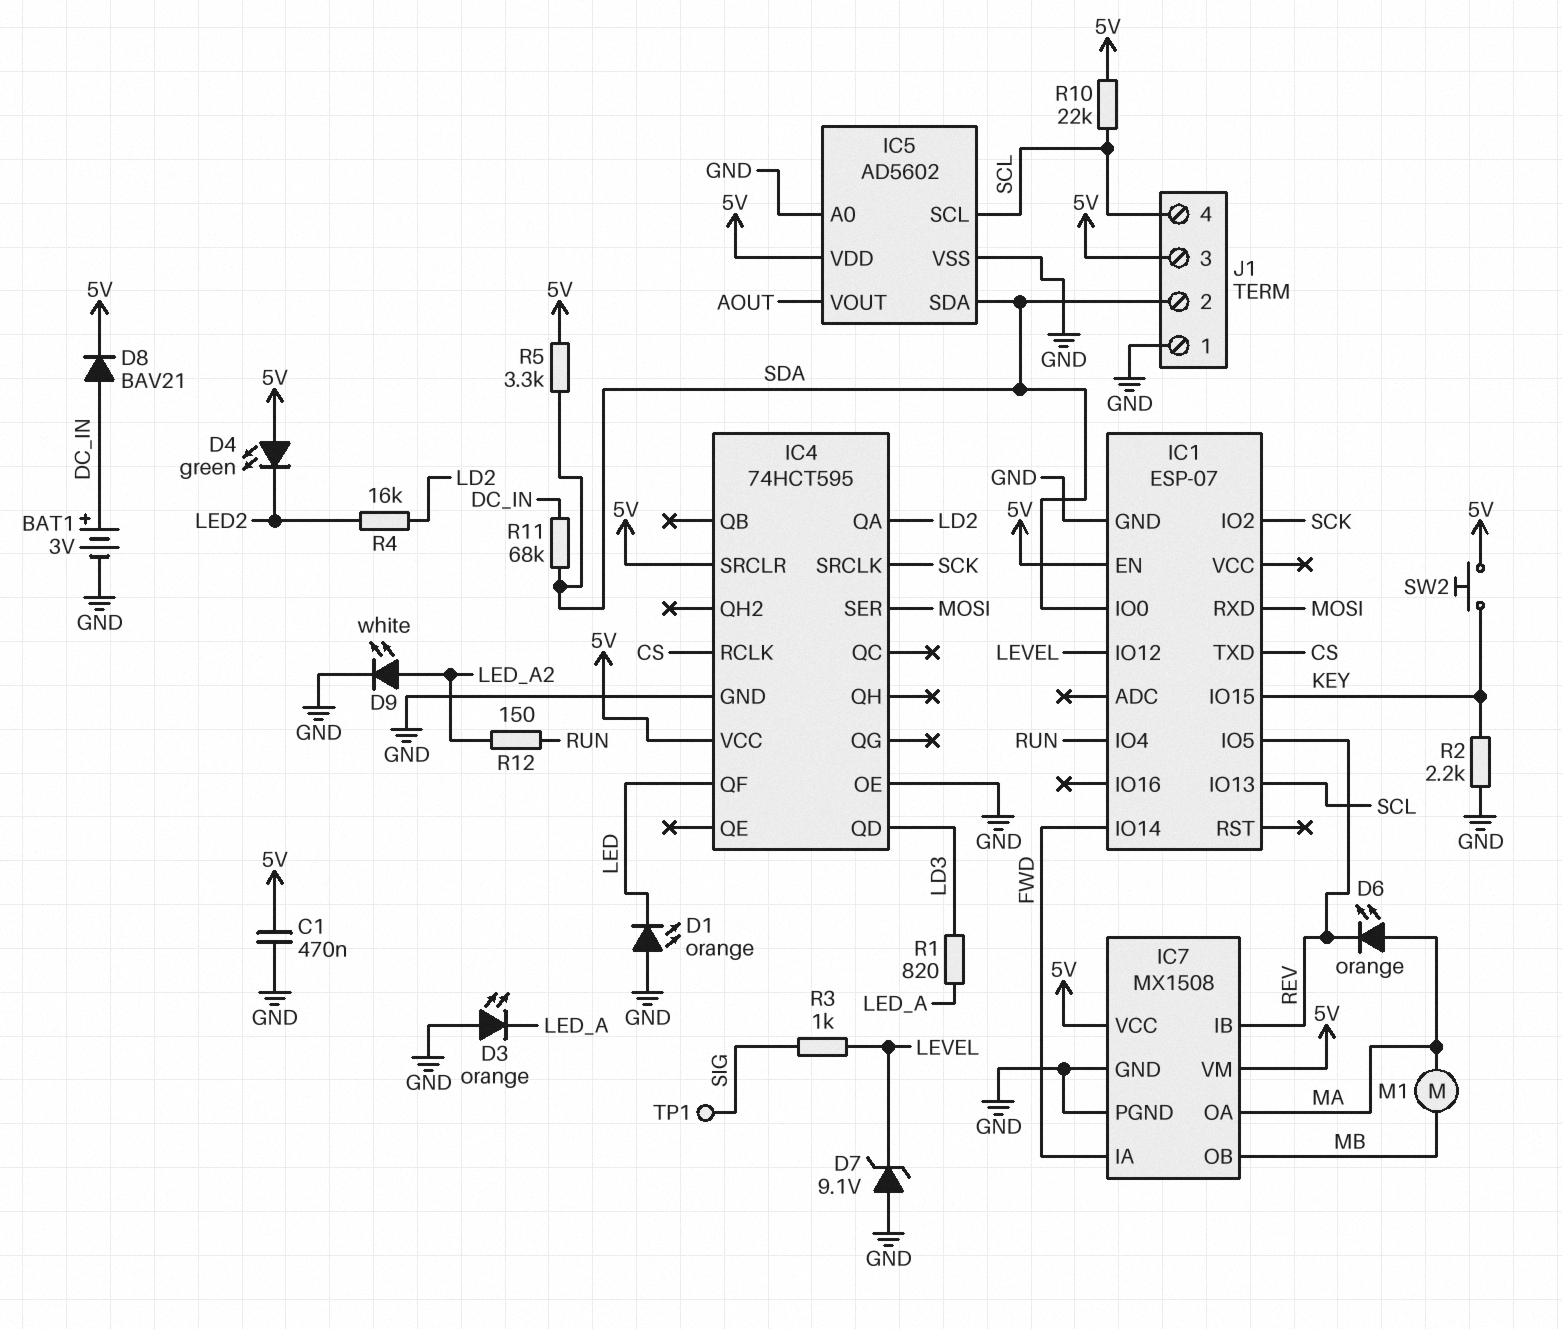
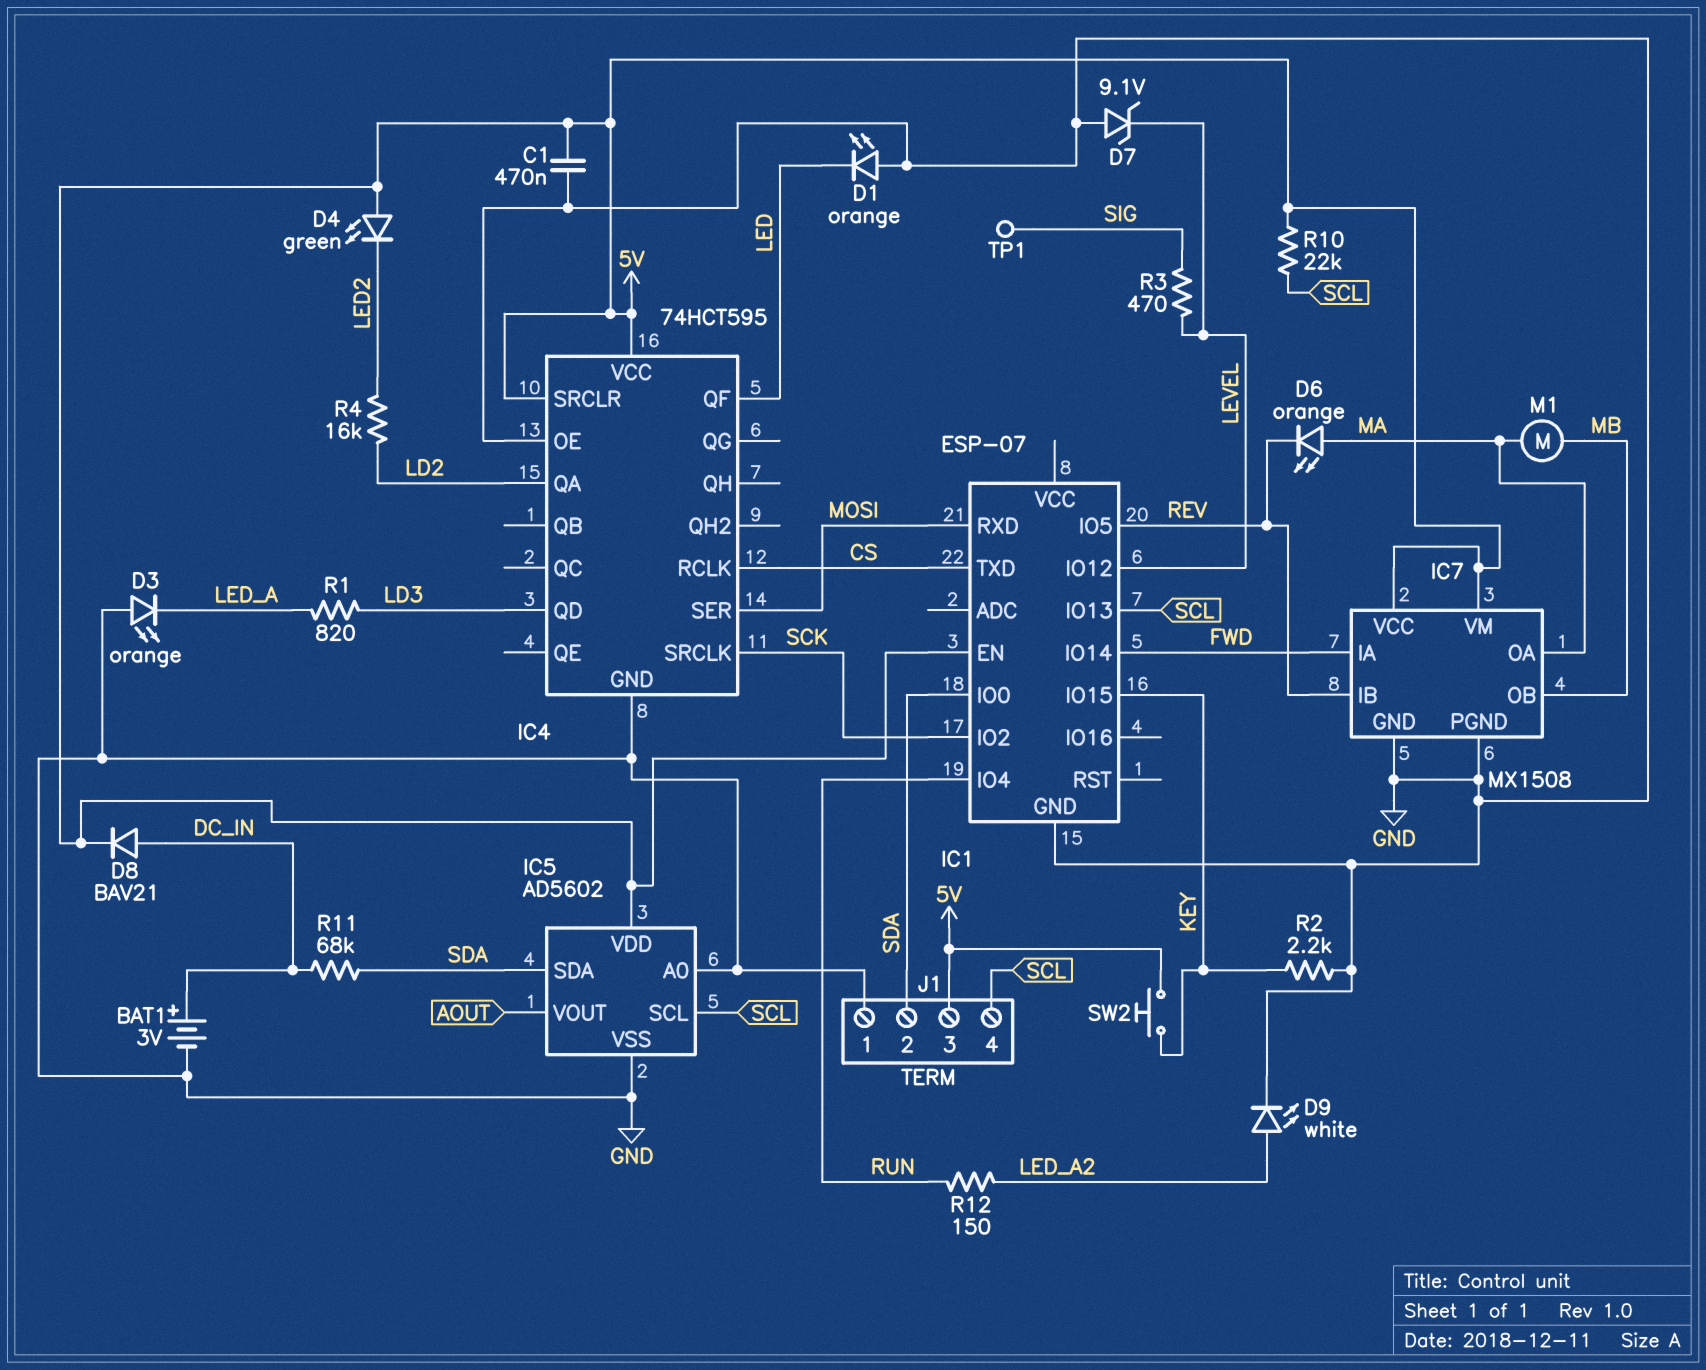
R3: 1k (LEVEL, SIG) -> 470 (LEVEL, SIG)
R5: 3.3k (5V, SDA) -> none

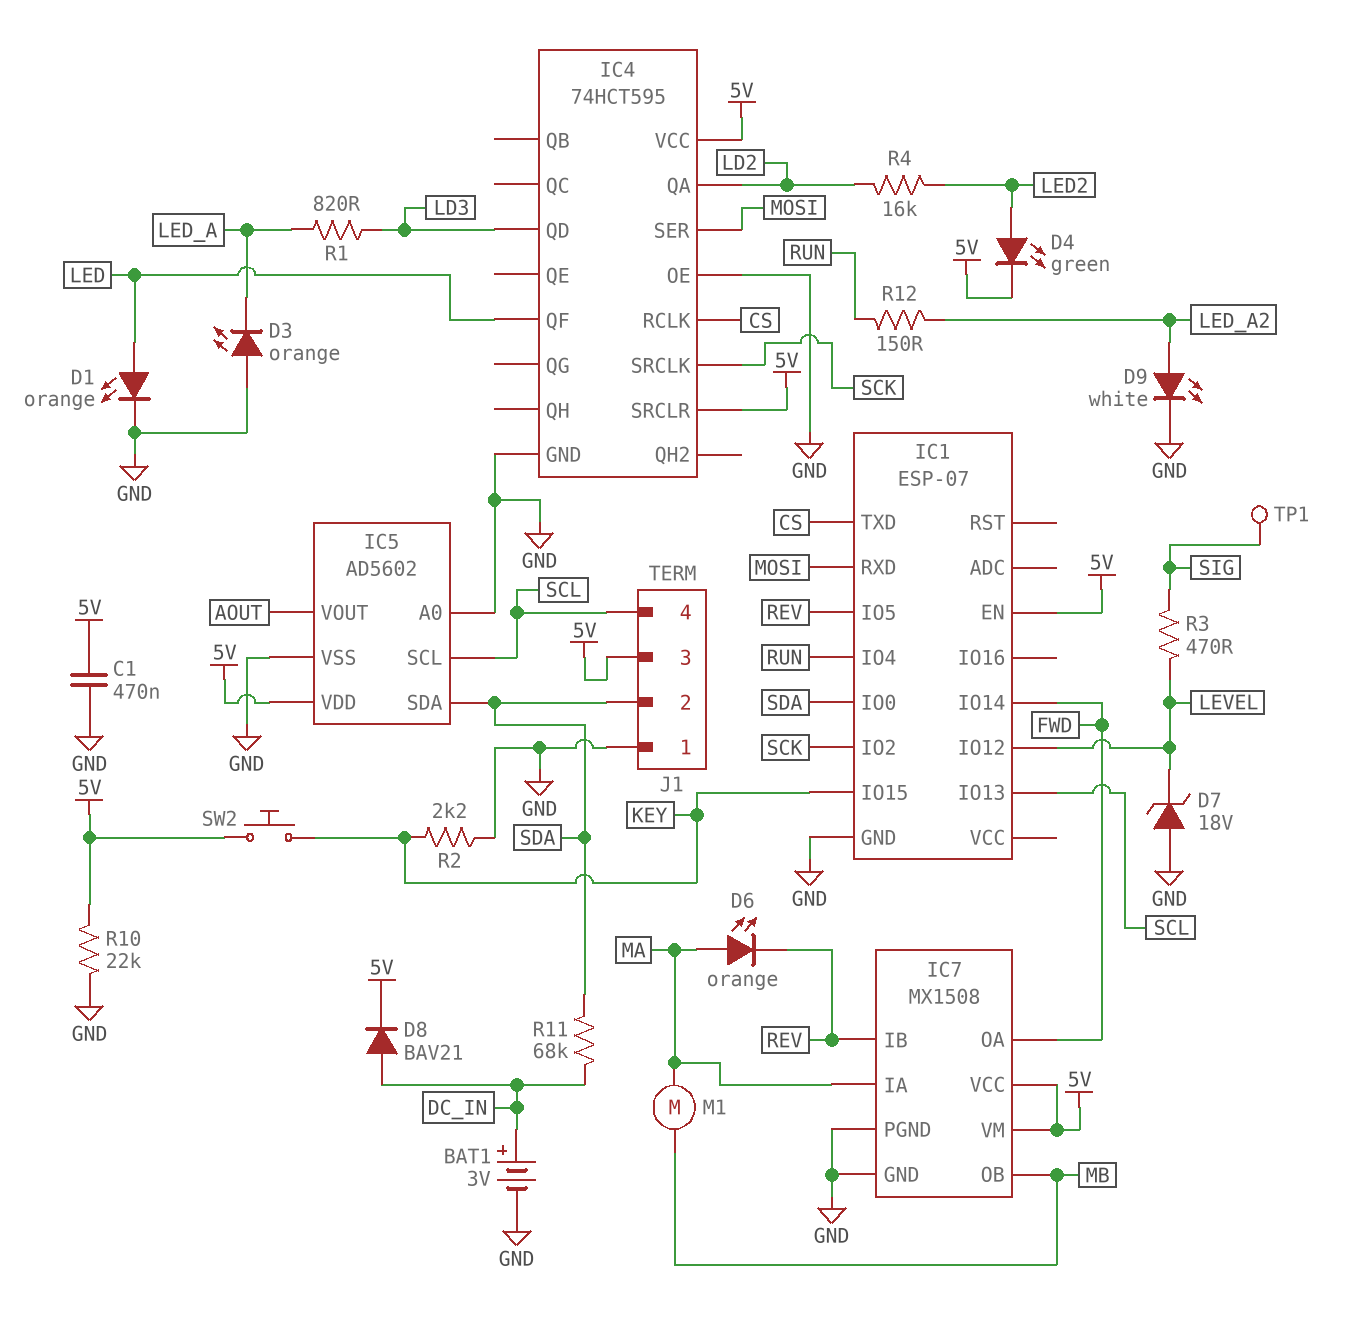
D1: LED orange (A GND, K LED) -> LED orange (A LED, K GND)
D4: LED green (A 5V, K LED2) -> LED green (A LED2, K 5V)
D7: zener 9.1V (A GND, K LEVEL) -> zener 18V (A GND, K LEVEL)
IC7 pin IA: FWD -> MA
IC7 pin OA: MA -> FWD
R10: 22k (5V, SCL) -> 22k (5V, GND)

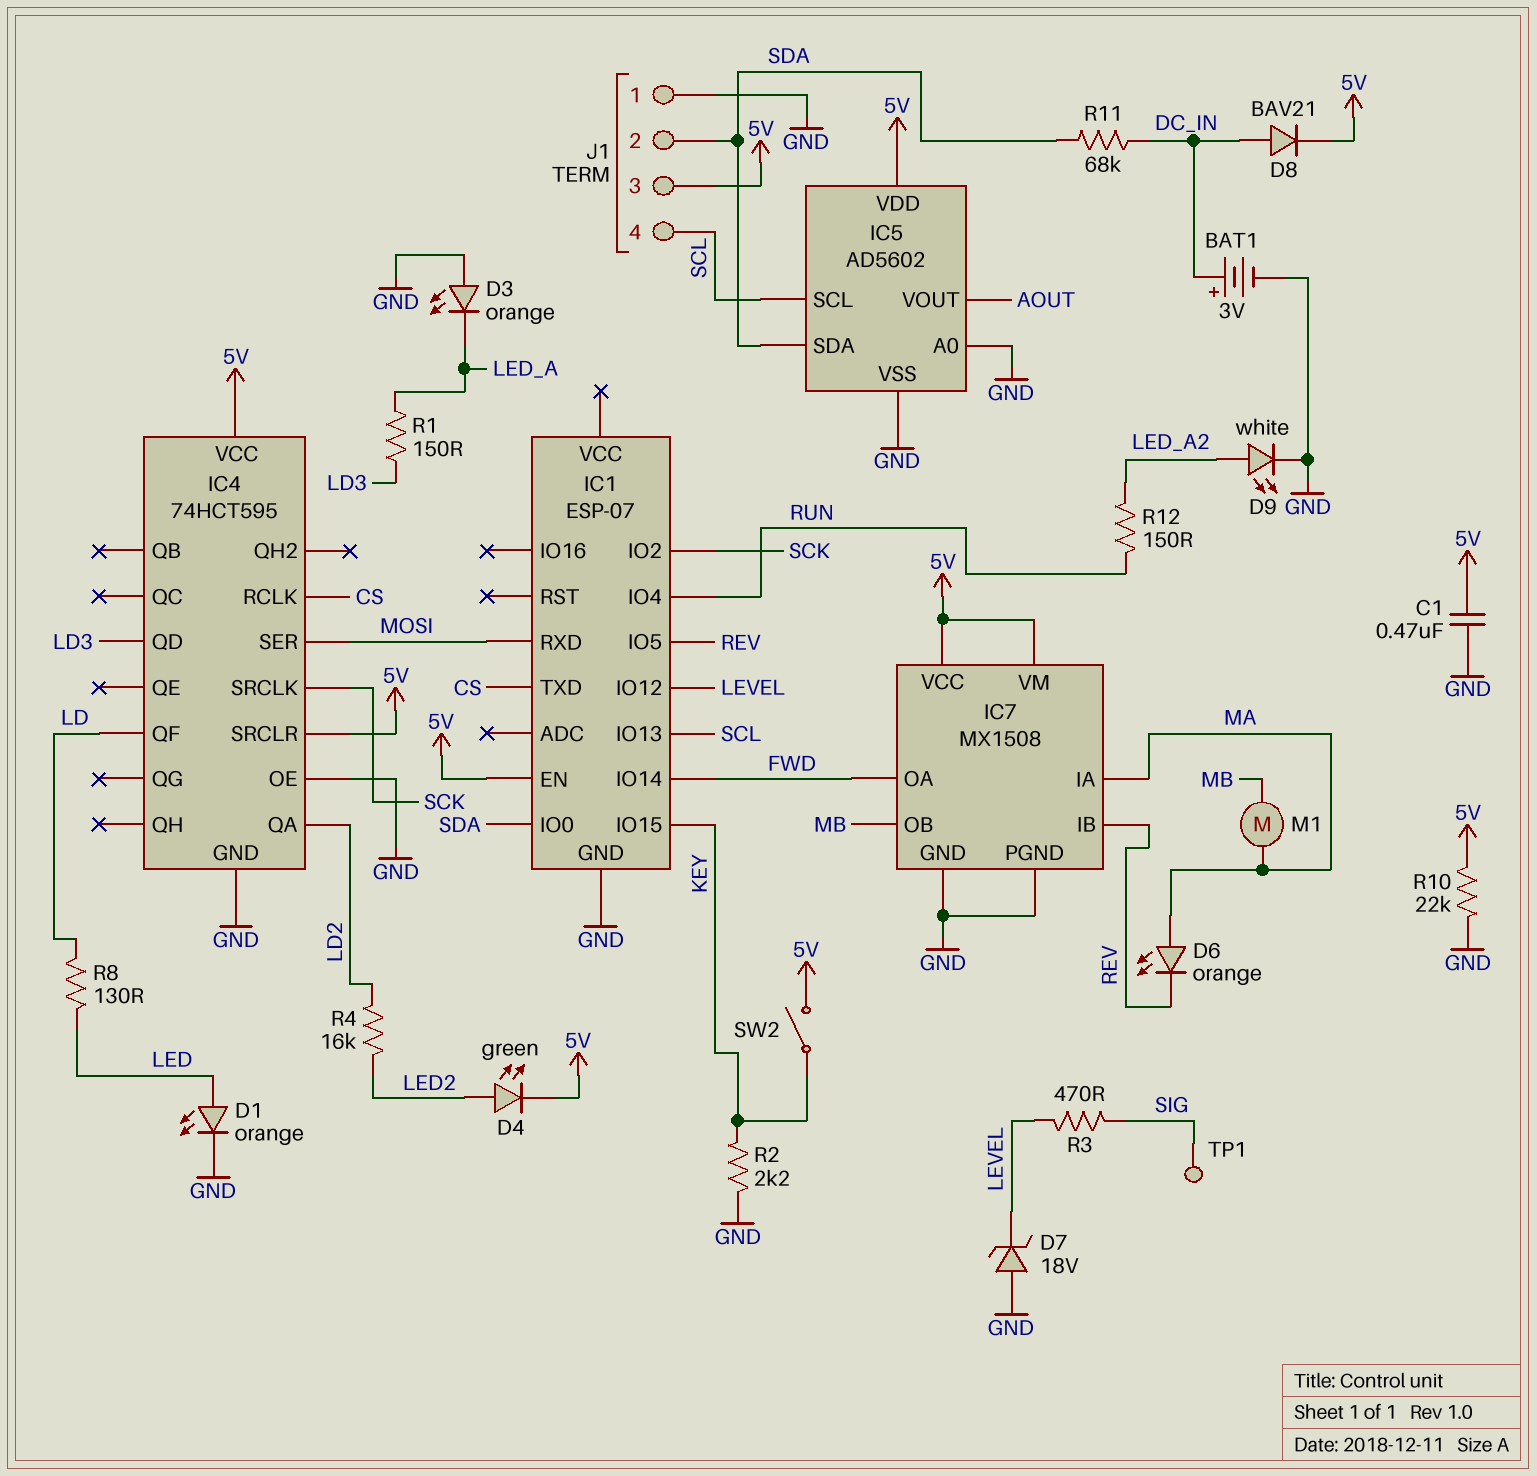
IC4 pin QF: LED -> LD
R1: 820 (LD3, LED_A) -> 150 (LD3, LED_A)
R8: none -> 130 (LD, LED)
SW2: button (5V, KEY) -> switch (5V, KEY)

